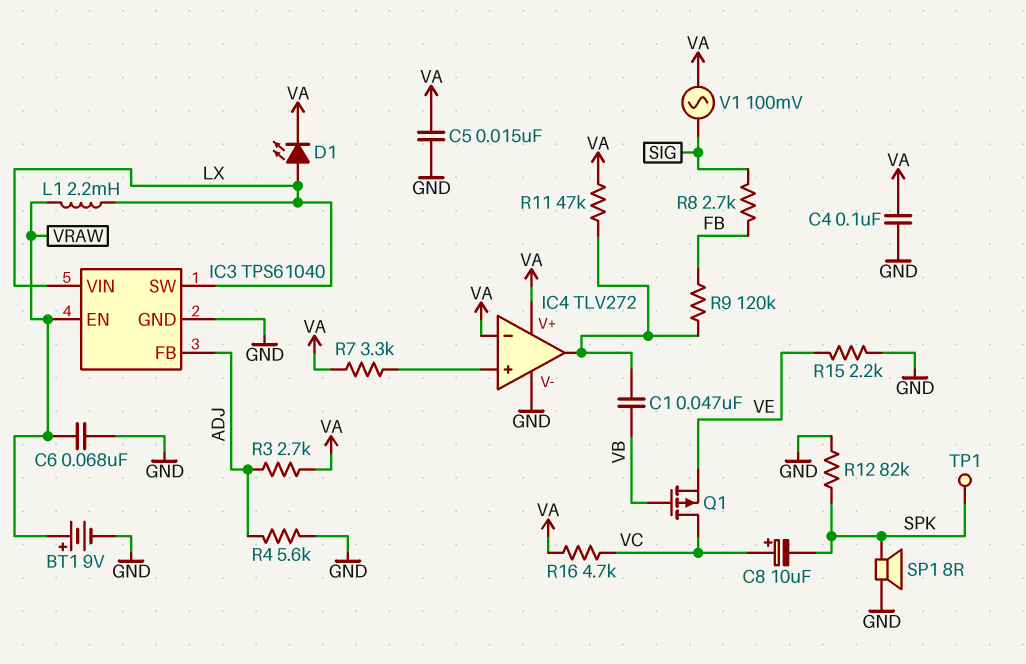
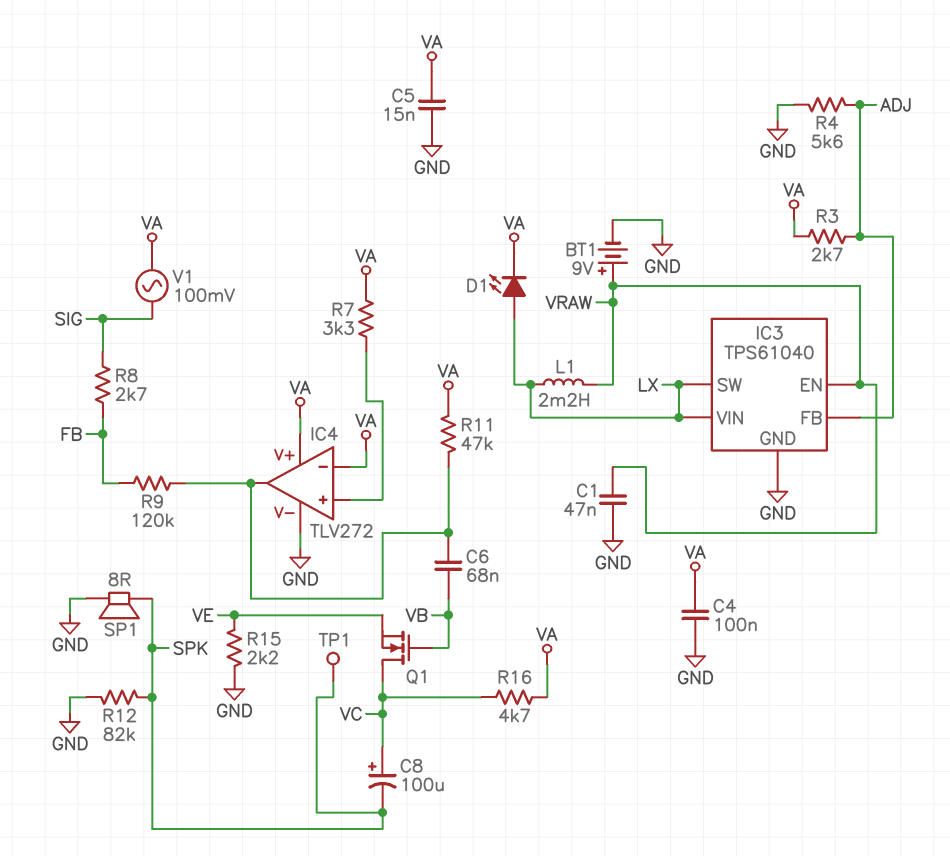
C1: 47nF (IC4/out, VB) -> 47nF (GND, VRAW)
C6: 68nF (GND, VRAW) -> 68nF (IC4/out, VB)
C8: 10uF (plus VC, minus SPK) -> 100uF (plus VC, minus SPK)
Q1: PMOS (G VB, D VC, S VE) -> NMOS (G VB, D VC, S VE)

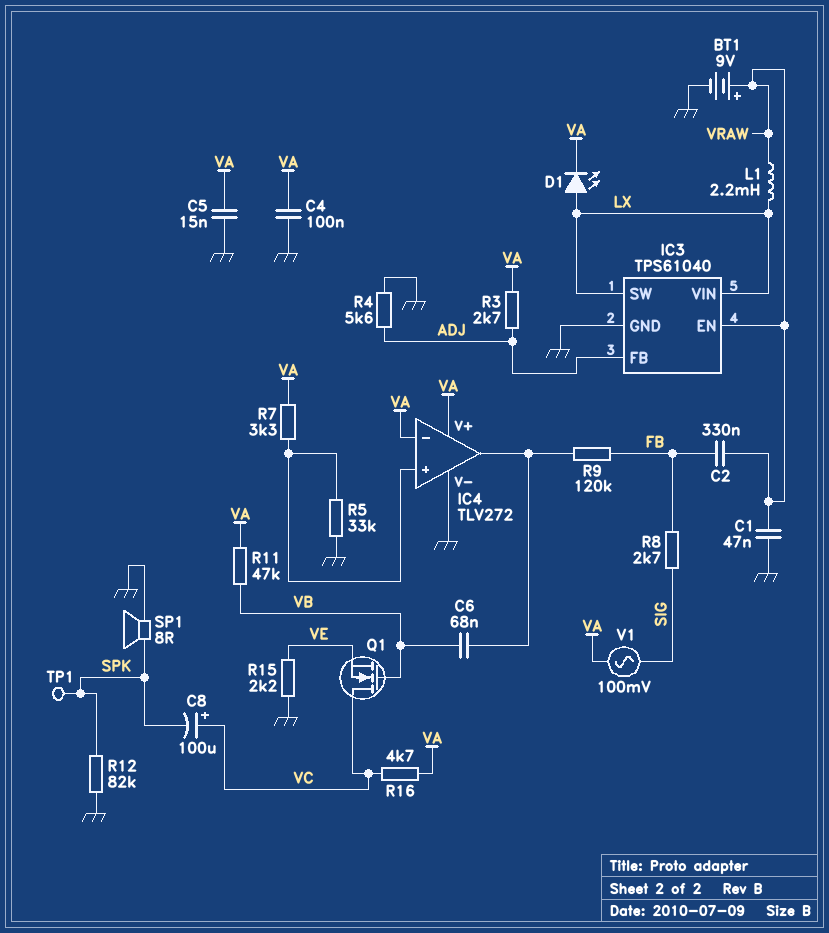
C2: none -> 330nF (FB, VRAW)
R5: none -> 33k (GND, IC4/in+)
R11: 47k (IC4/out, VA) -> 47k (VA, VB)

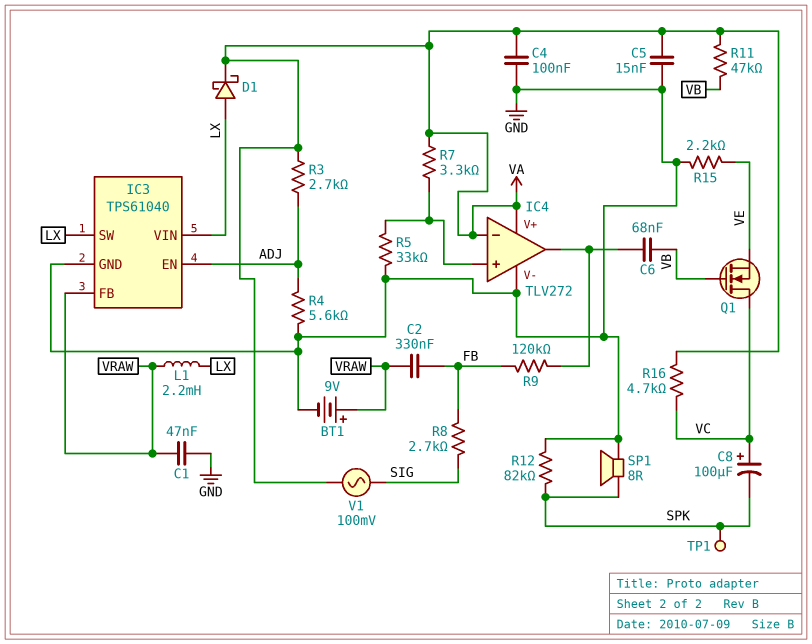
D1: LED (A LX, K VA) -> schottky (A LX, K VA)
IC3 pin EN: VRAW -> ADJ
IC3 pin FB: ADJ -> VRAW

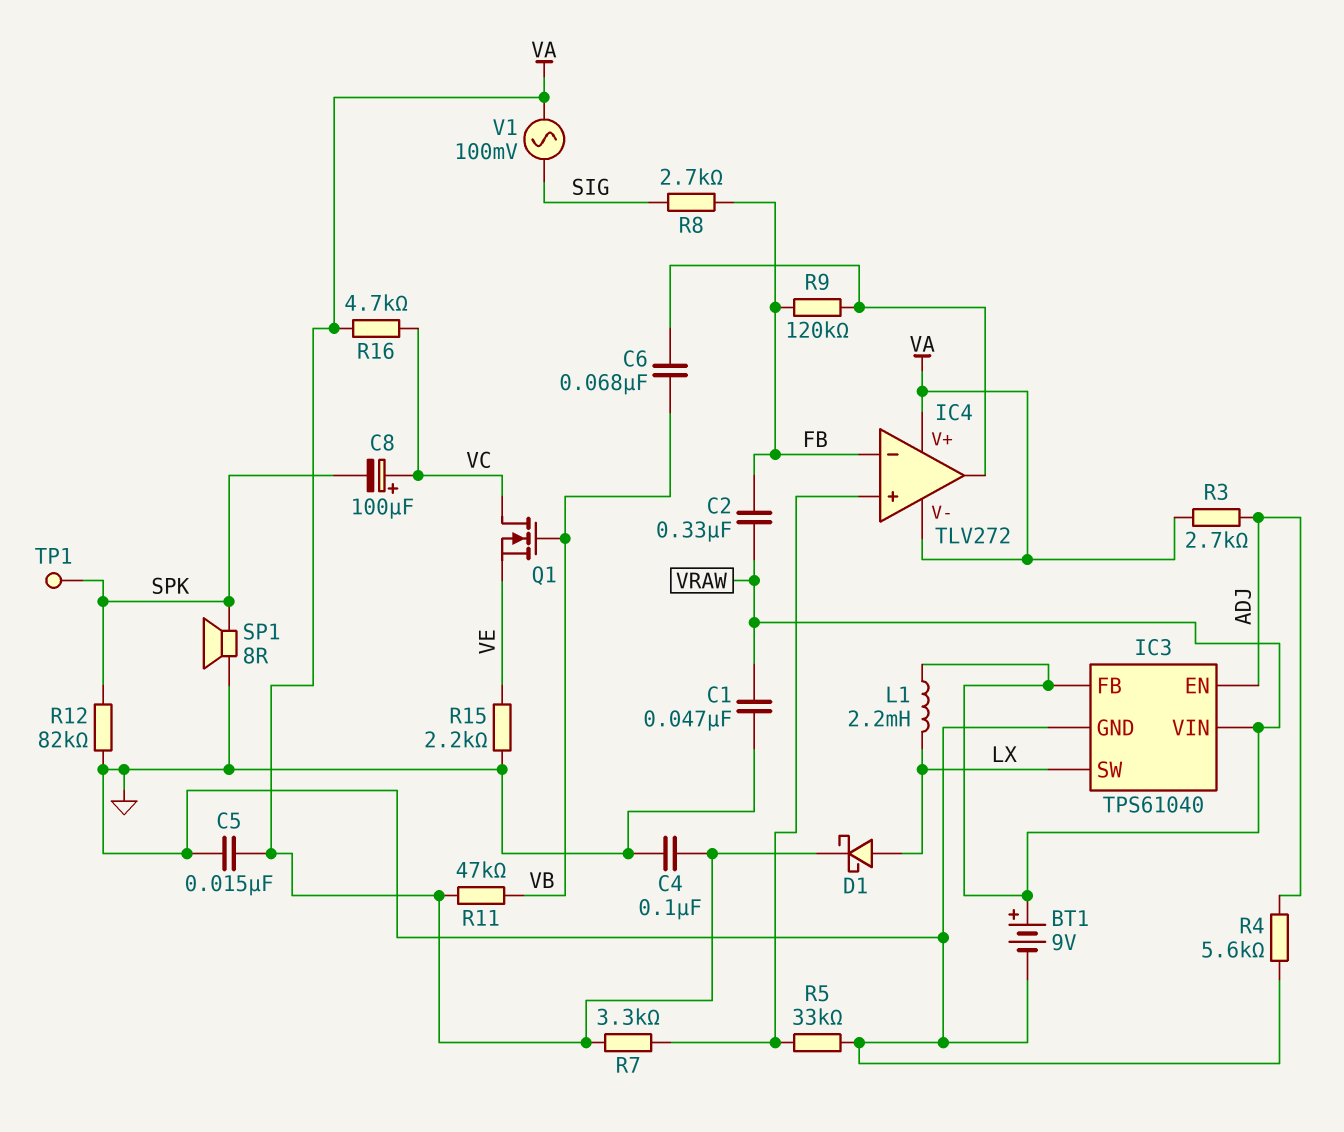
IC3 pin VIN: LX -> VRAW
IC4 pin V-: GND -> VA
IC4 pin in-: VA -> FB

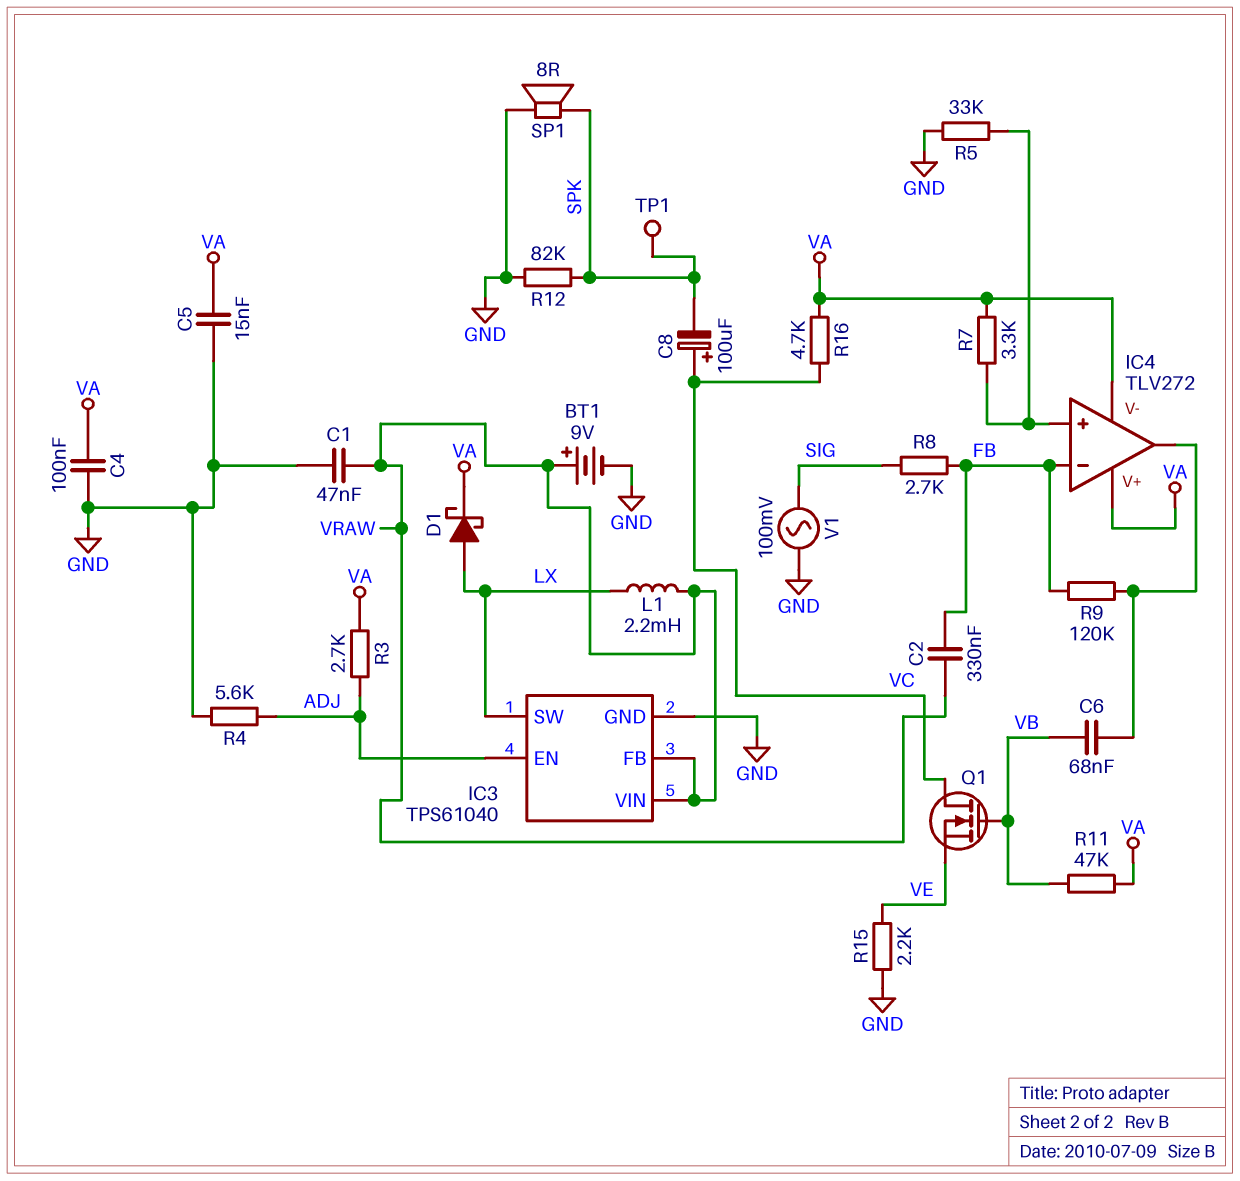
V1: AC 100mV (SIG, VA) -> AC 100mV (GND, SIG)

